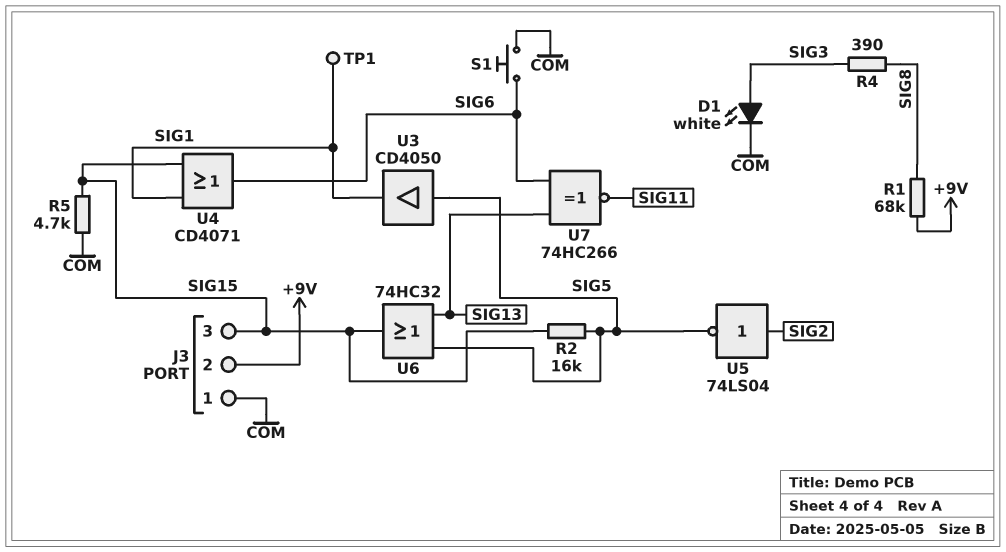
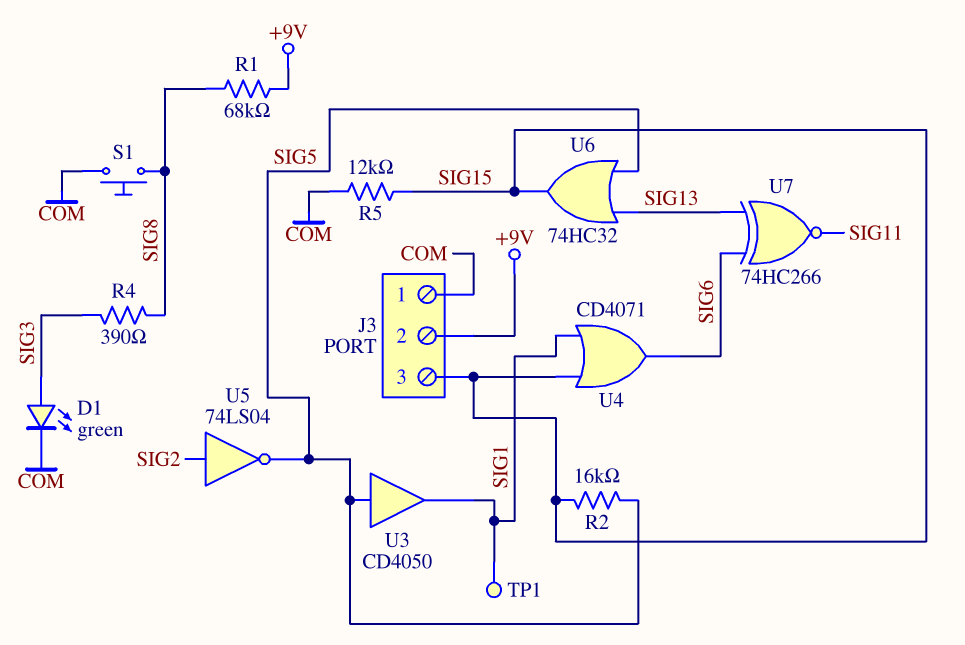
D1: LED white (A SIG3, K COM) -> LED green (A SIG3, K COM)
R5: 4.7k (COM, SIG15) -> 12k (COM, SIG15)
S1: button (COM, SIG6) -> button (COM, SIG8)

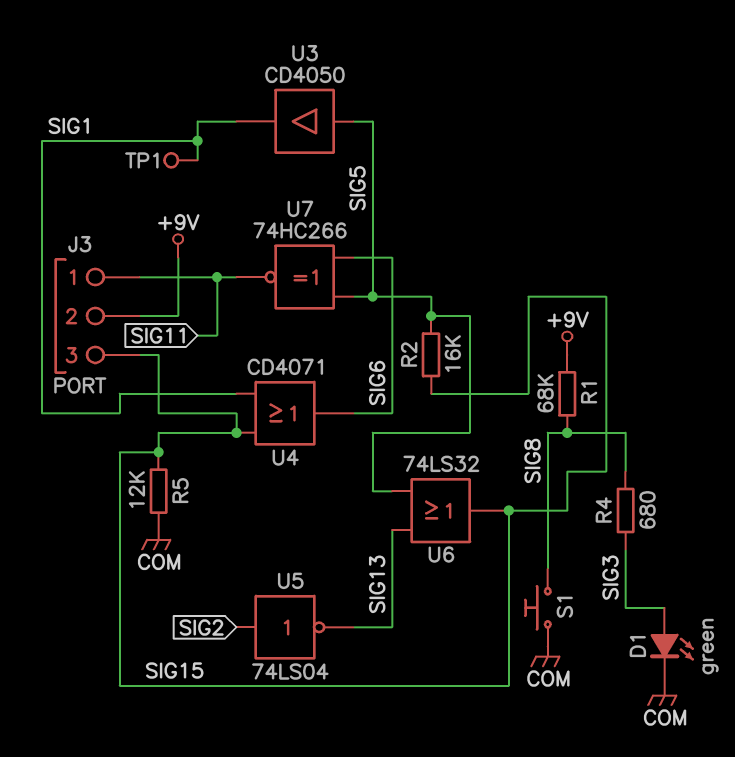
J3 pin 1: COM -> SIG11
R4: 390 (SIG3, SIG8) -> 680 (SIG3, SIG8)
U5: NOT 74LS04 (in SIG2, out SIG5) -> NOT 74LS04 (in SIG2, out SIG13)
U6: OR 74HC32 (in SIG5, in SIG13, out SIG15) -> OR 74LS32 (in SIG5, in SIG13, out SIG15)
U7: XNOR 74HC266 (in SIG6, in SIG13, out SIG11) -> XNOR 74HC266 (in SIG5, in SIG6, out SIG11)

